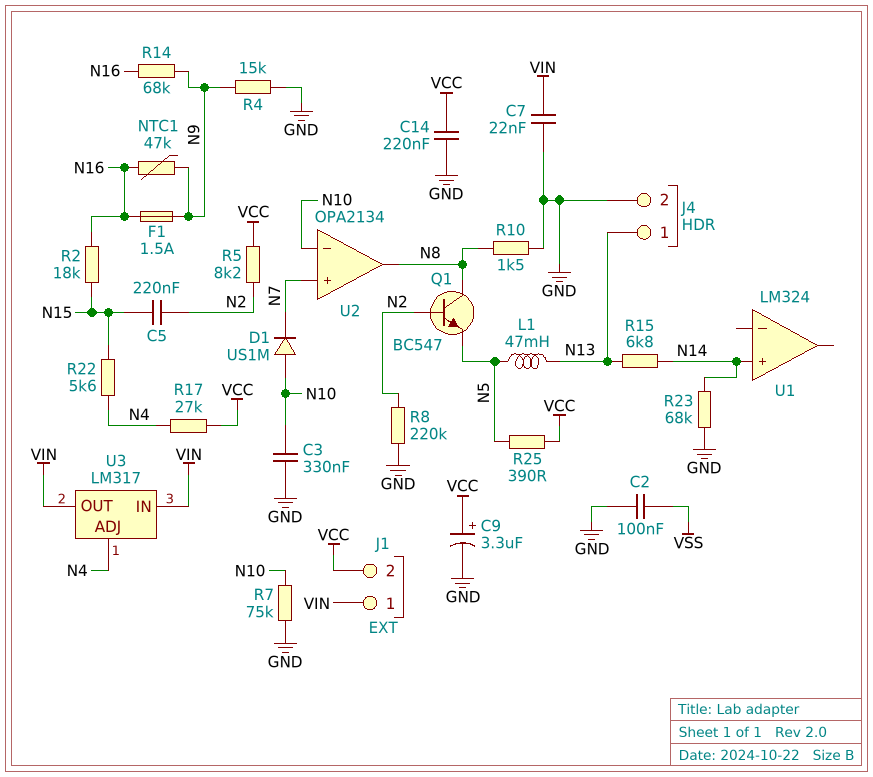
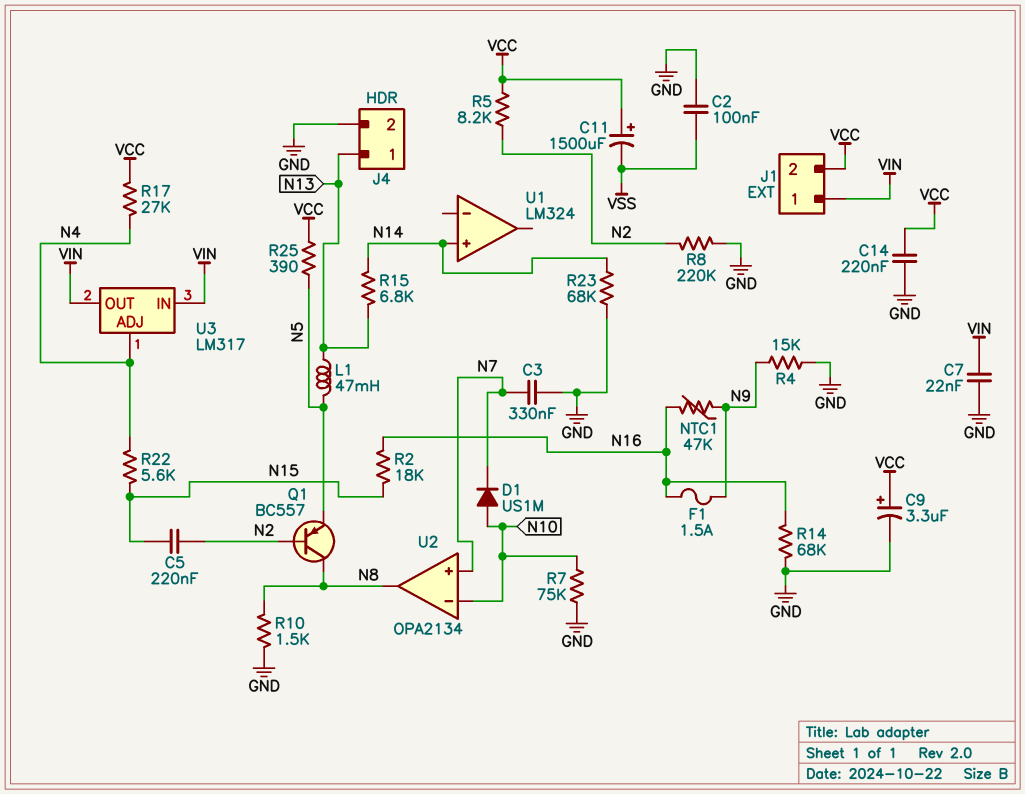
C3: 330nF (GND, N10) -> 330nF (GND, N7)
C11: none -> 1500uF (plus VCC, minus VSS)
Q1: NPN BC547 (B N2, C N8, E N5) -> PNP BC557 (B N2, C N8, E N5)
R14: 68k (N9, N16) -> 68k (GND, N16)

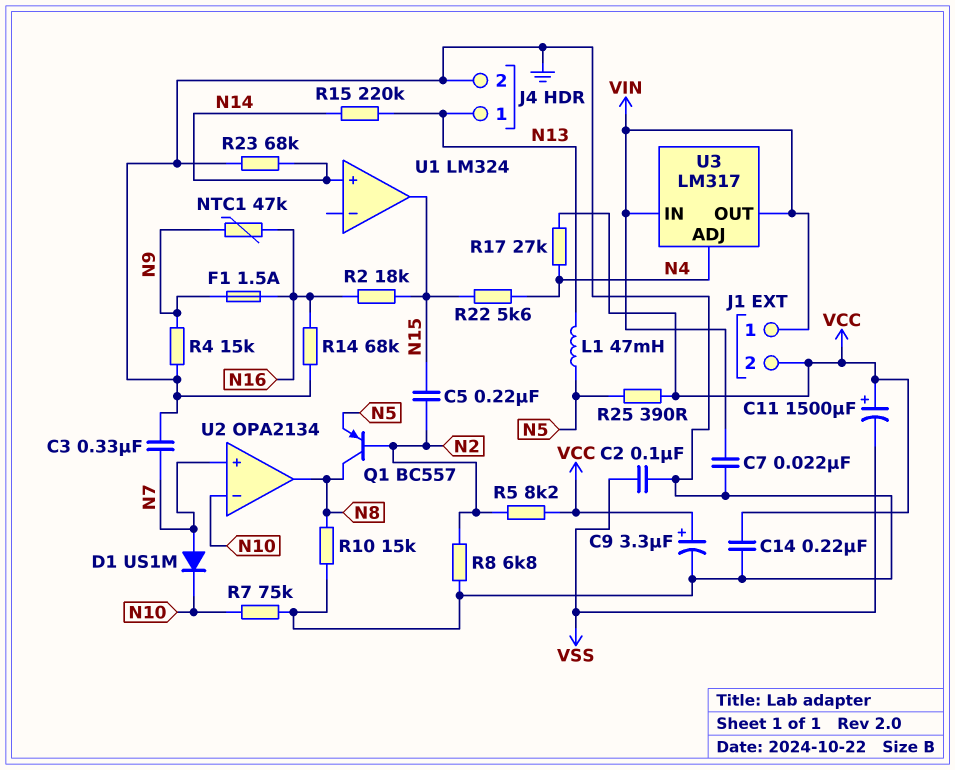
D1: diode US1M (A N10, K N7) -> diode US1M (A N7, K N10)
R8: 220k (GND, N2) -> 6.8k (GND, N2)
R10: 1.5k (GND, N8) -> 15k (GND, N8)
R15: 6.8k (N13, N14) -> 220k (N13, N14)
U1 pin out: none -> N15

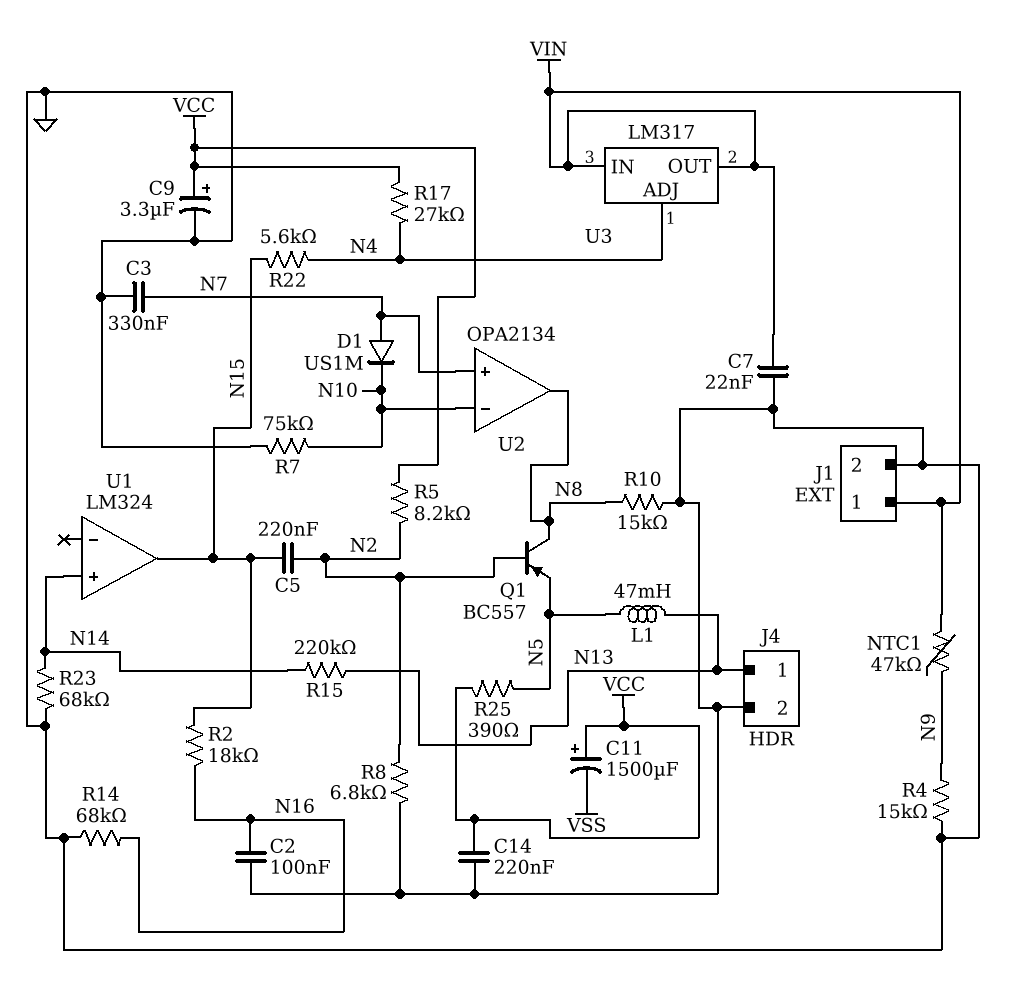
C2: 100nF (GND, VSS) -> 100nF (GND, N16)
F1: 1.5A (N9, N16) -> none
J1 pin 2: VCC -> GND
NTC1: 47k (N9, N16) -> 47k (N9, VIN)

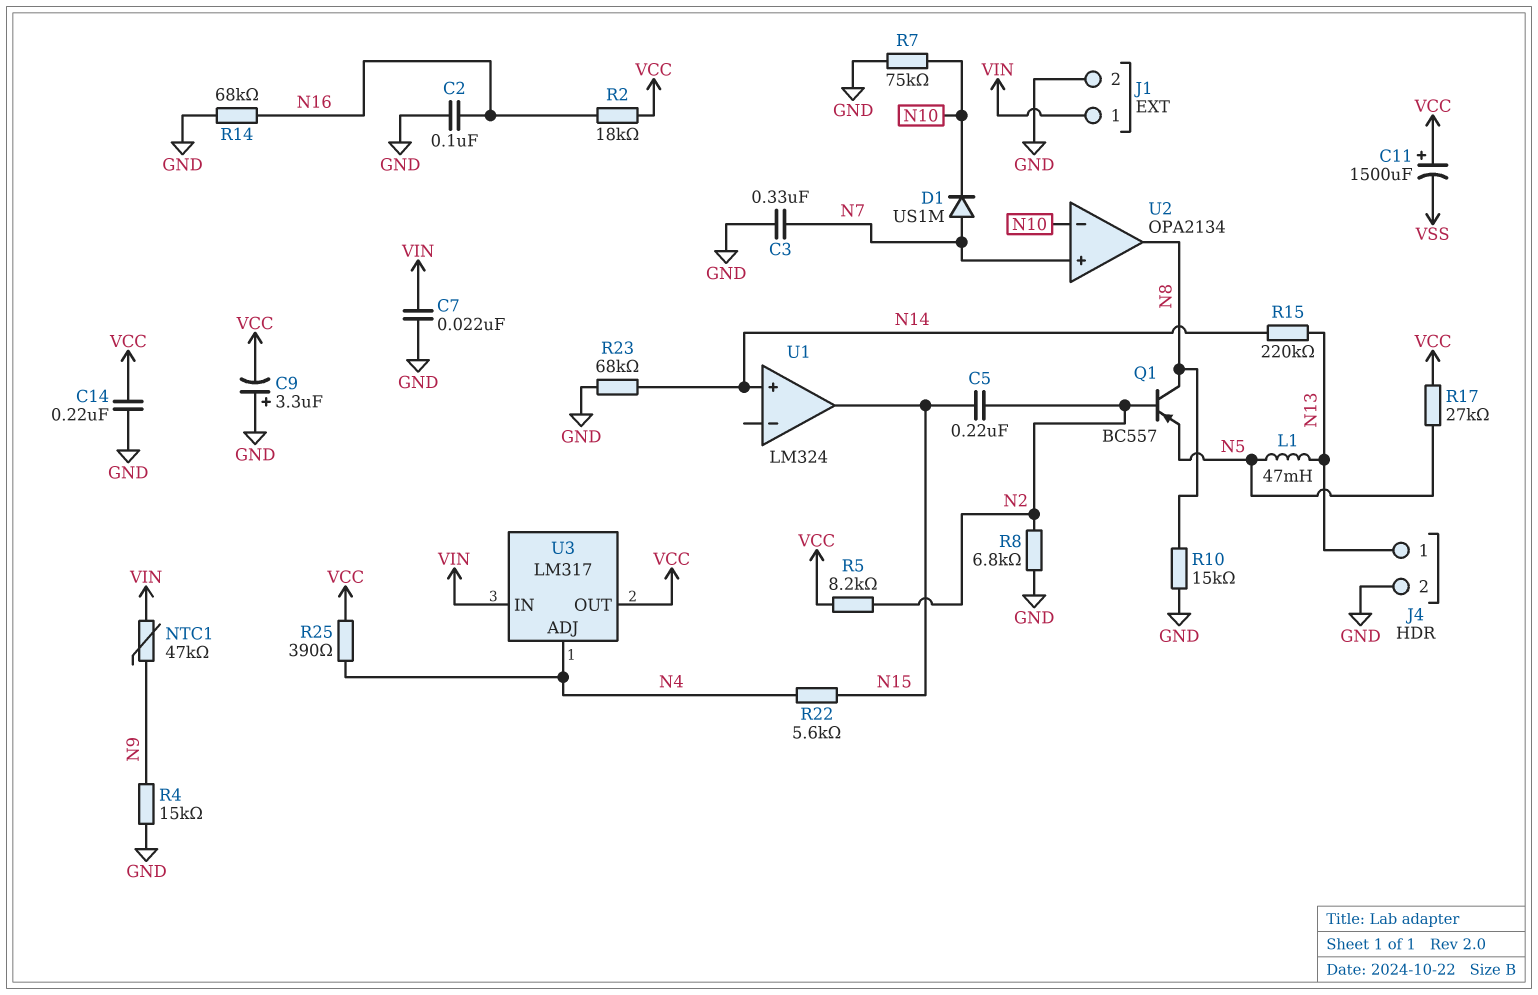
C9: 3.3uF (plus VCC, minus GND) -> 3.3uF (plus GND, minus VCC)
R2: 18k (N15, N16) -> 18k (N16, VCC)
R17: 27k (N4, VCC) -> 27k (N5, VCC)
R25: 390 (N5, VCC) -> 390 (N4, VCC)
U3 pin OUT: VIN -> VCC

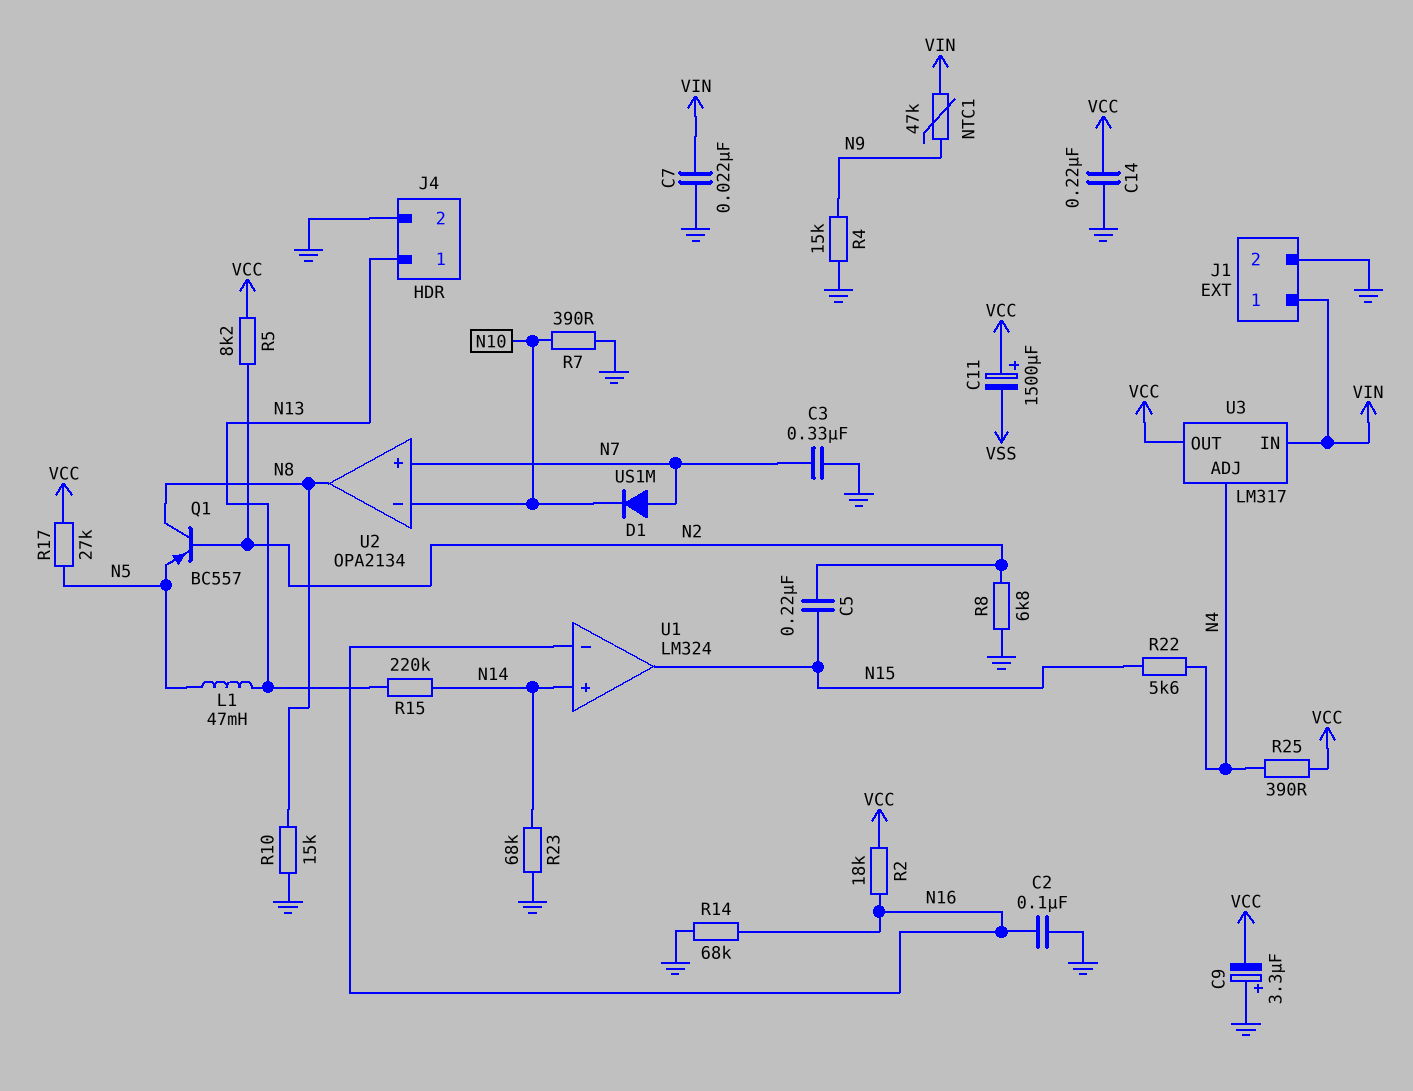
R7: 75k (GND, N10) -> 390 (GND, N10)
U1 pin in-: none -> N16

